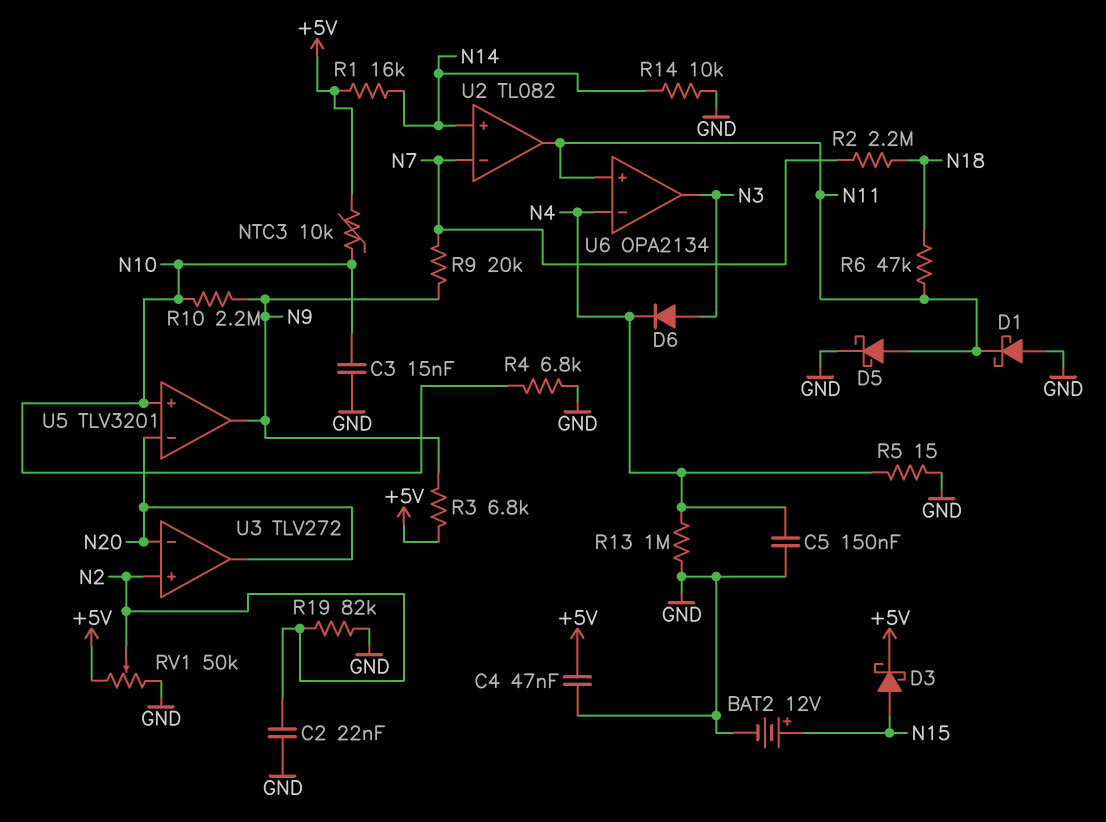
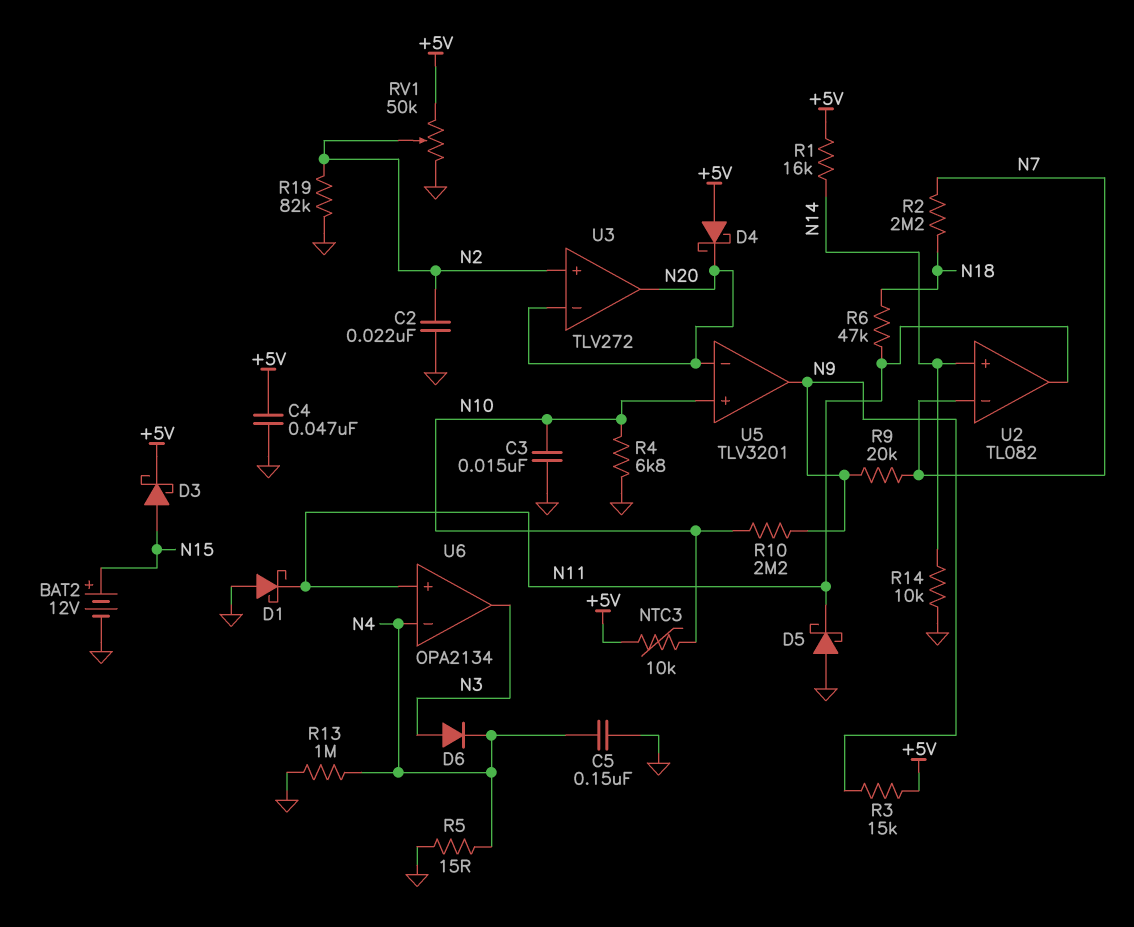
D4: none -> schottky (A +5V, K N20)
D5: schottky (A N11, K GND) -> schottky (A GND, K N11)
R3: 6.8k (+5V, N9) -> 15k (+5V, N9)

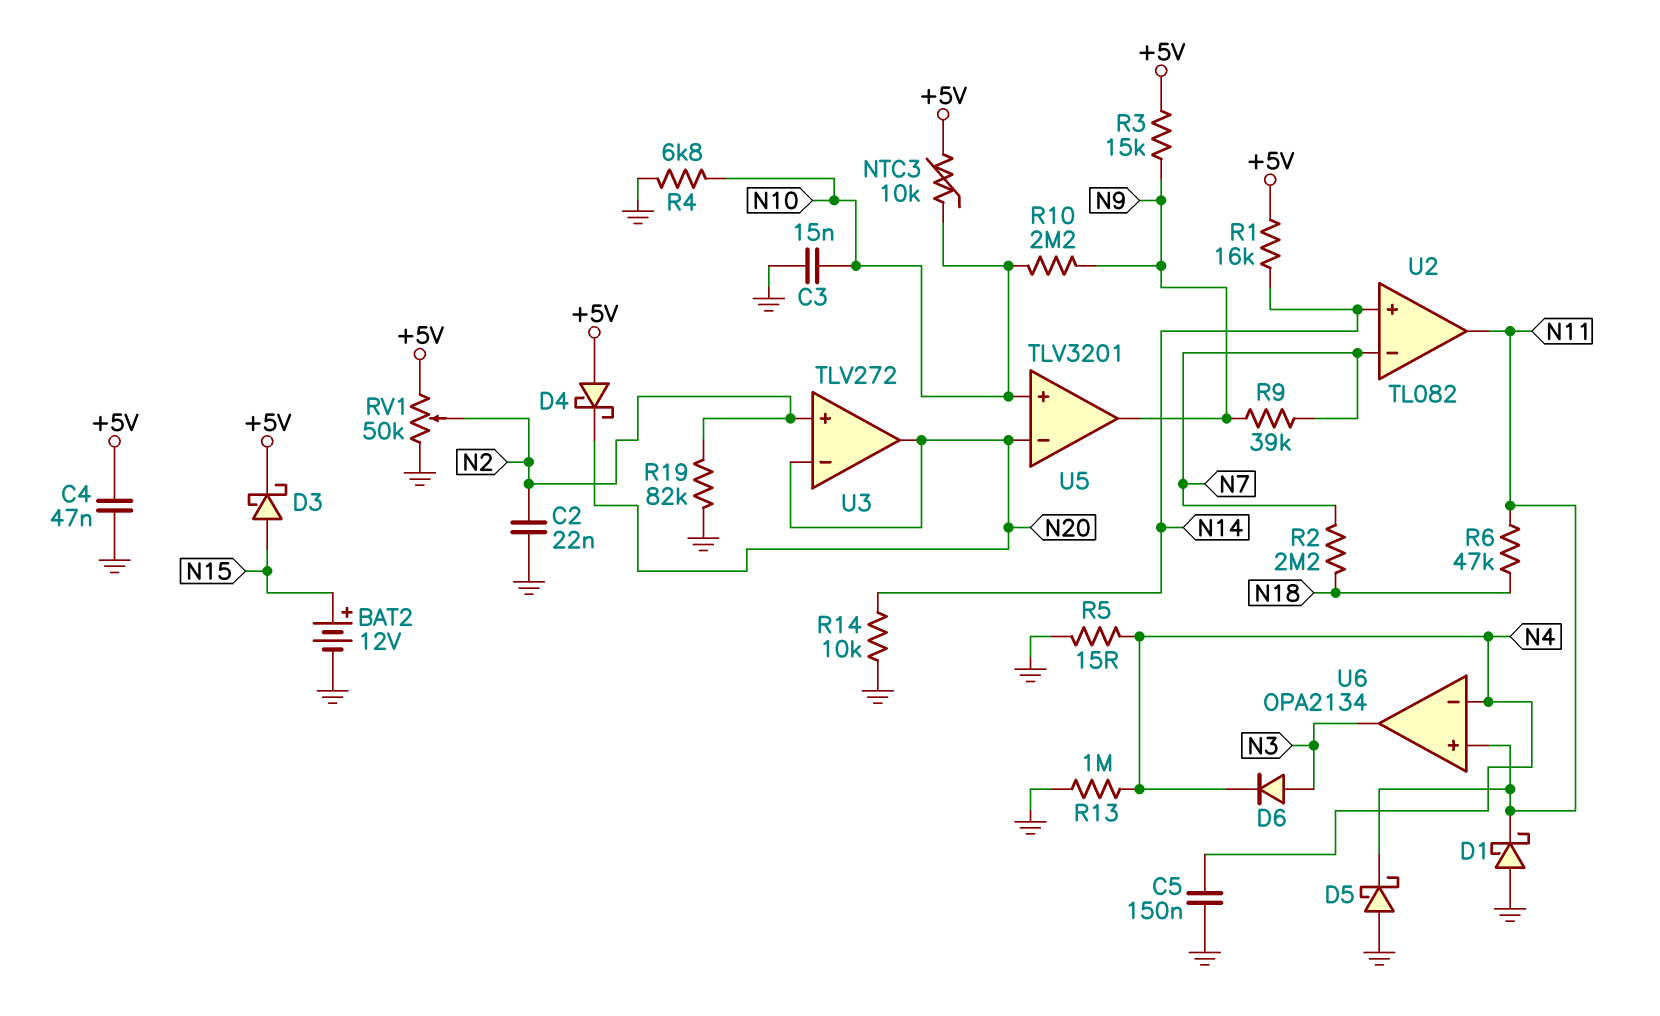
R9: 20k (N7, N9) -> 39k (N7, N9)

